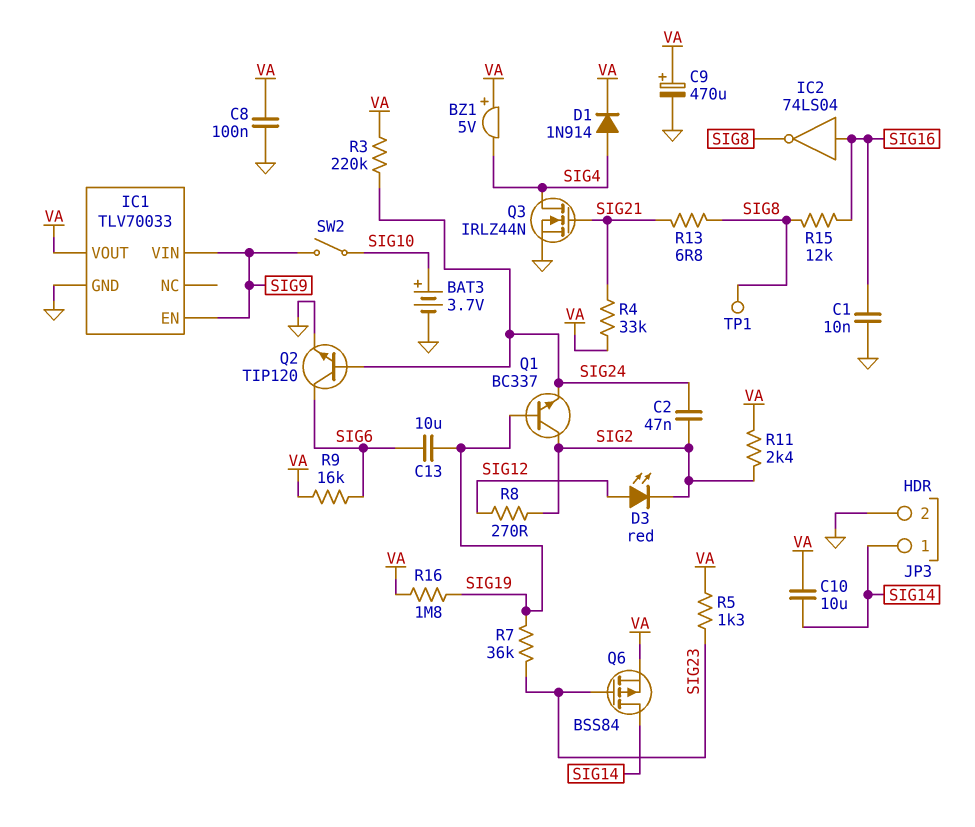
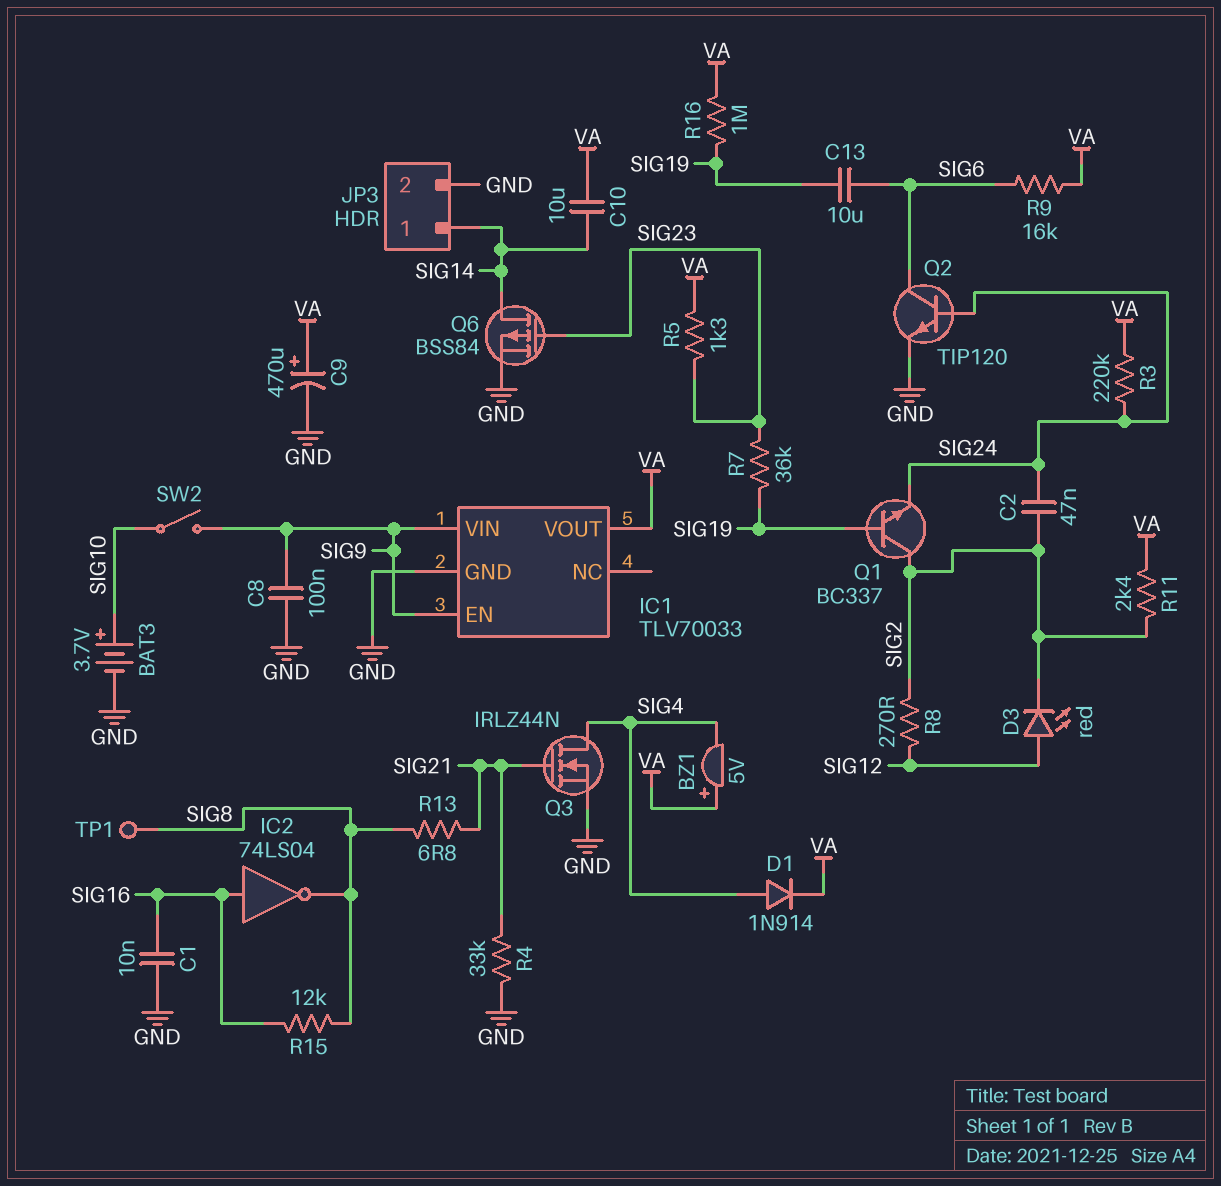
C8: 100nF (GND, VA) -> 100nF (GND, SIG9)
Q6: PMOS BSS84 (G SIG23, D SIG14, S VA) -> PMOS BSS84 (G SIG23, D SIG14, S GND)
R4: 33k (SIG21, VA) -> 33k (GND, SIG21)
R16: 1.8M (SIG19, VA) -> 1M (SIG19, VA)

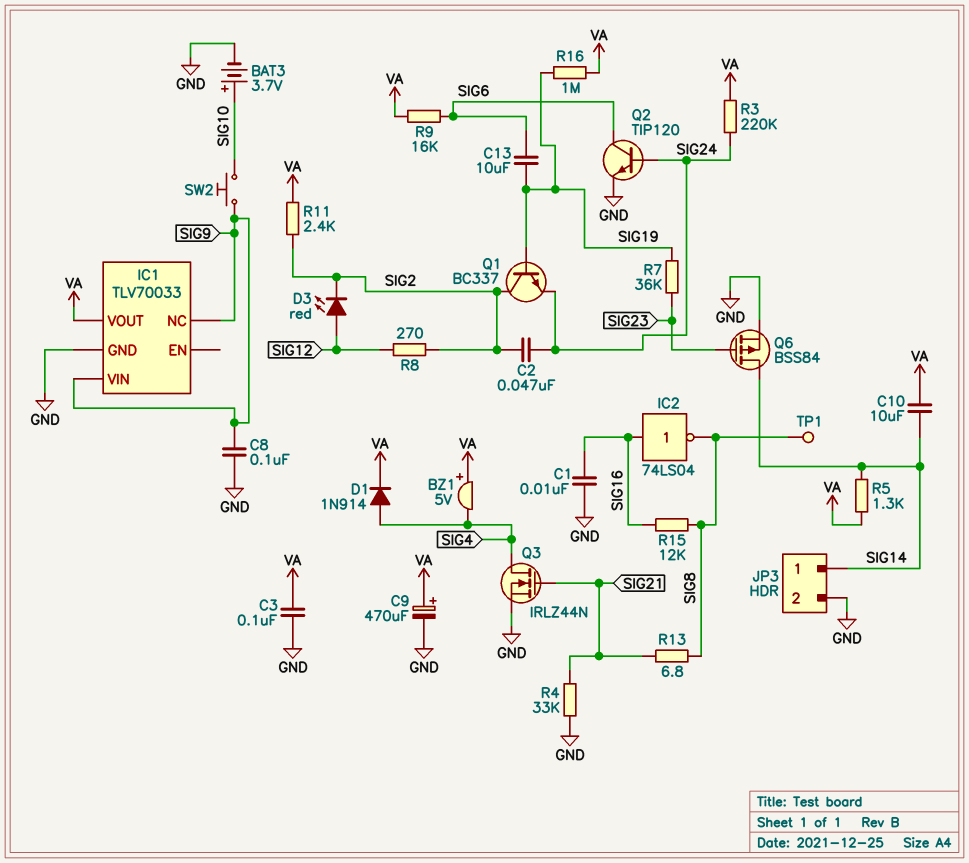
C3: none -> 100nF (GND, VA)
IC1 pin EN: SIG9 -> none
IC1 pin NC: none -> SIG9
R5: 1.3k (SIG23, VA) -> 1.3k (SIG14, VA)
SW2: switch (SIG9, SIG10) -> button (SIG9, SIG10)

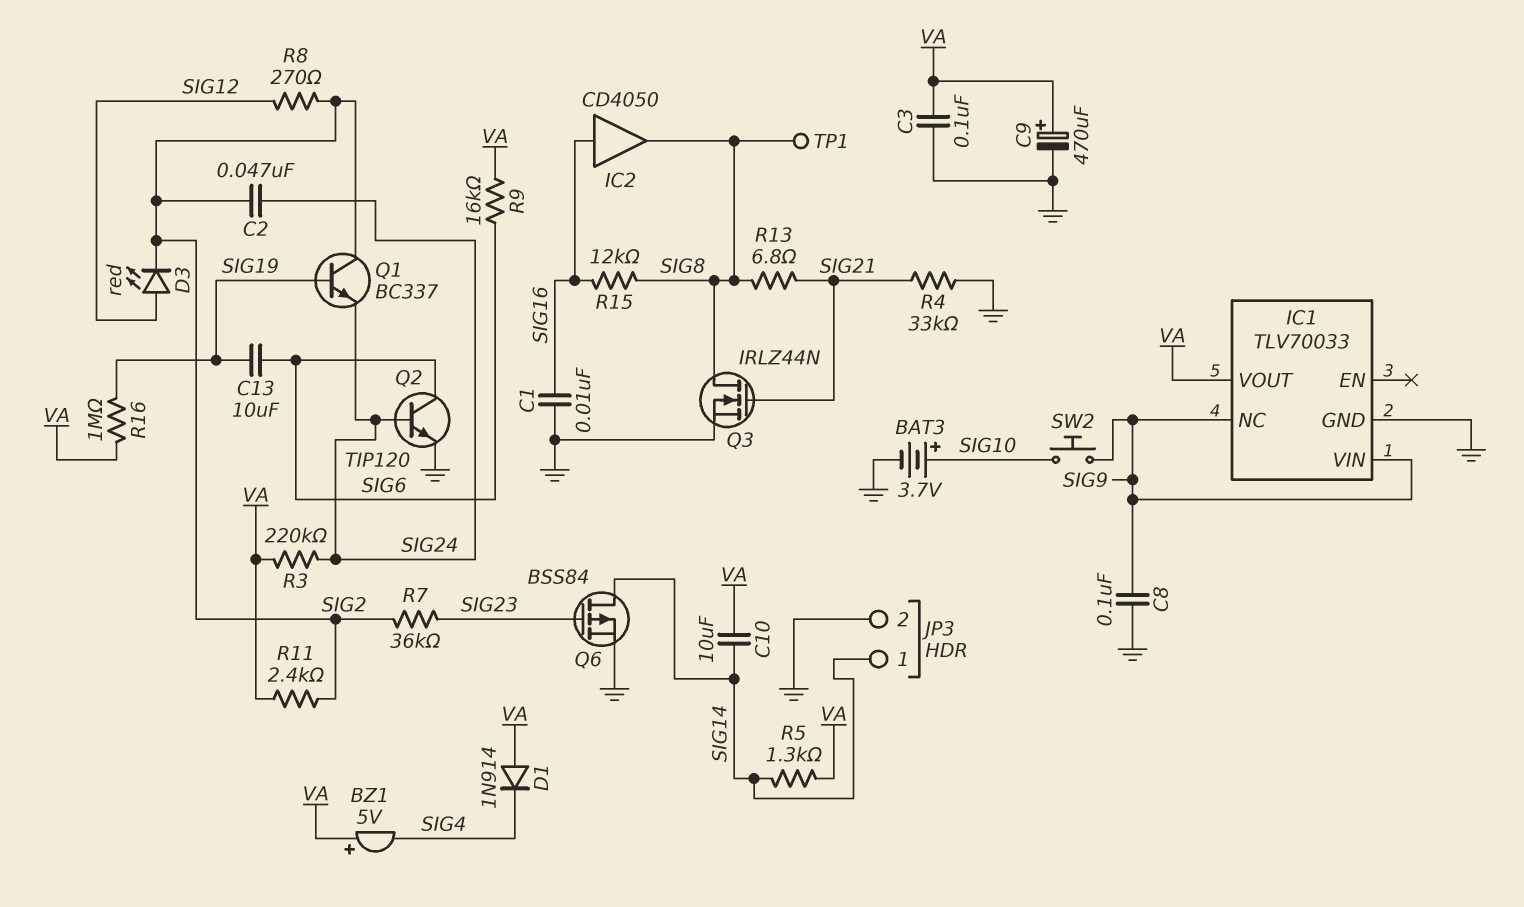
D1: diode 1N914 (A SIG4, K VA) -> diode 1N914 (A VA, K SIG4)
IC2: NOT 74LS04 (in SIG16, out SIG8) -> buffer CD4050 (in SIG16, out SIG8)
Q3: NMOS IRLZ44N (G SIG21, D SIG4, S GND) -> NMOS IRLZ44N (G SIG21, D SIG8, S GND)
R7: 36k (SIG19, SIG23) -> 36k (SIG2, SIG23)

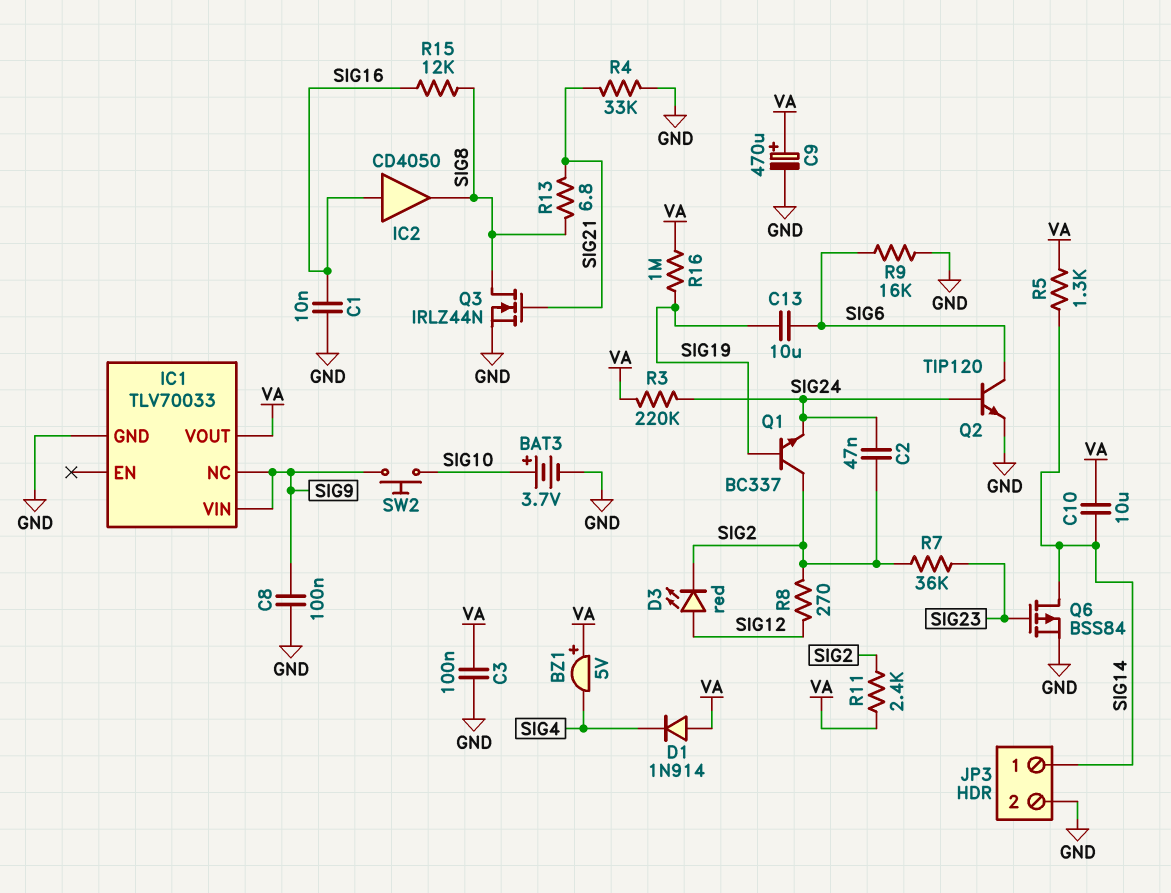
R9: 16k (SIG6, VA) -> 16k (GND, SIG6)
TP1: test point (SIG8) -> none

